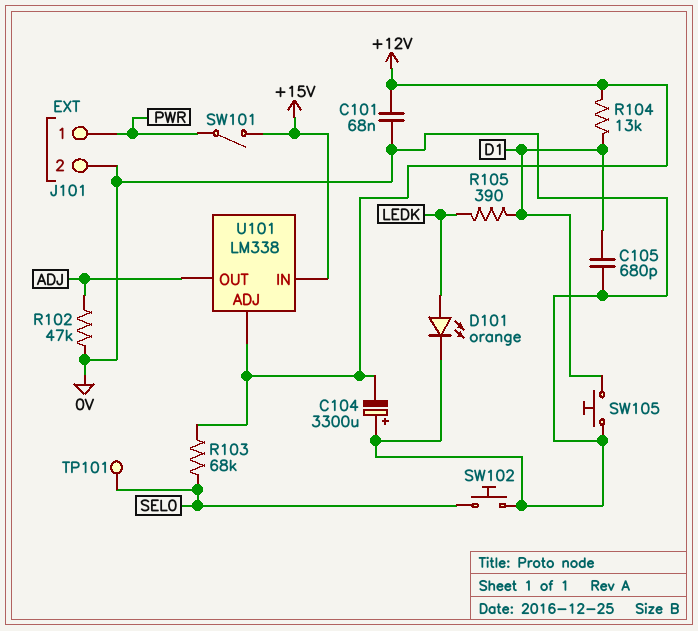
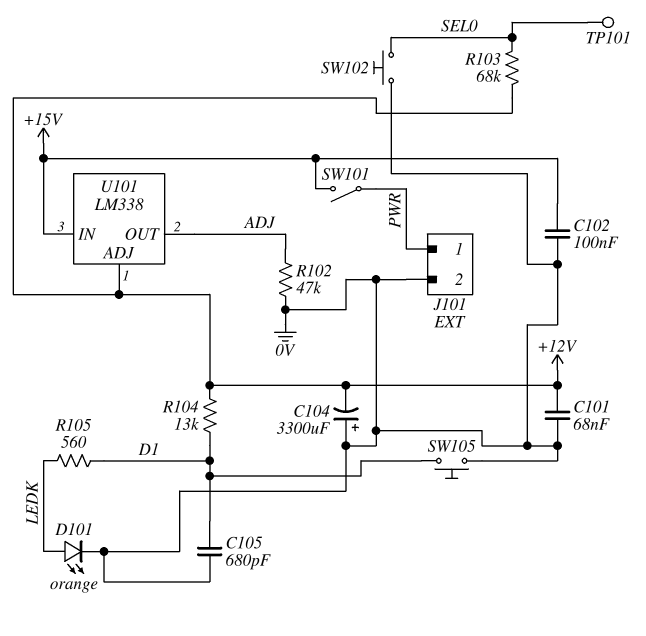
C102: none -> 100nF (+15V, 0V)
R105: 390 (D1, LEDK) -> 560 (D1, LEDK)

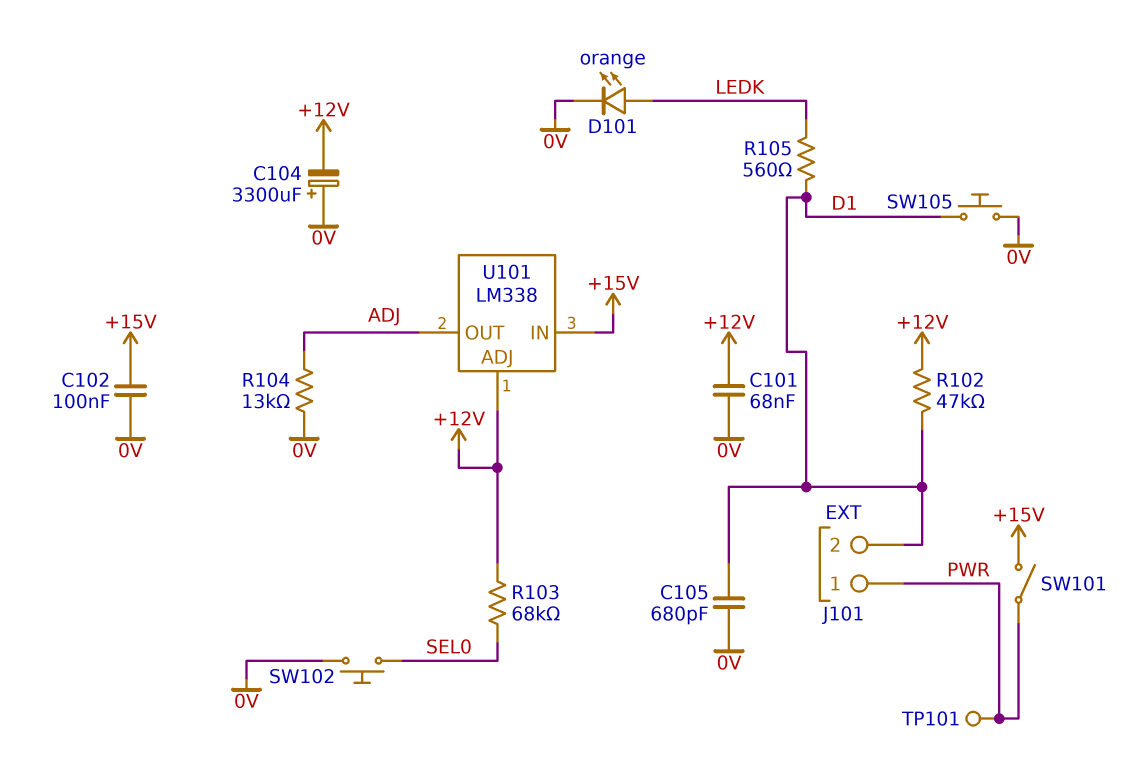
J101 pin 2: 0V -> D1
R102: 47k (0V, ADJ) -> 47k (+12V, D1)
R104: 13k (+12V, D1) -> 13k (0V, ADJ)
TP101: test point (SEL0) -> test point (PWR)

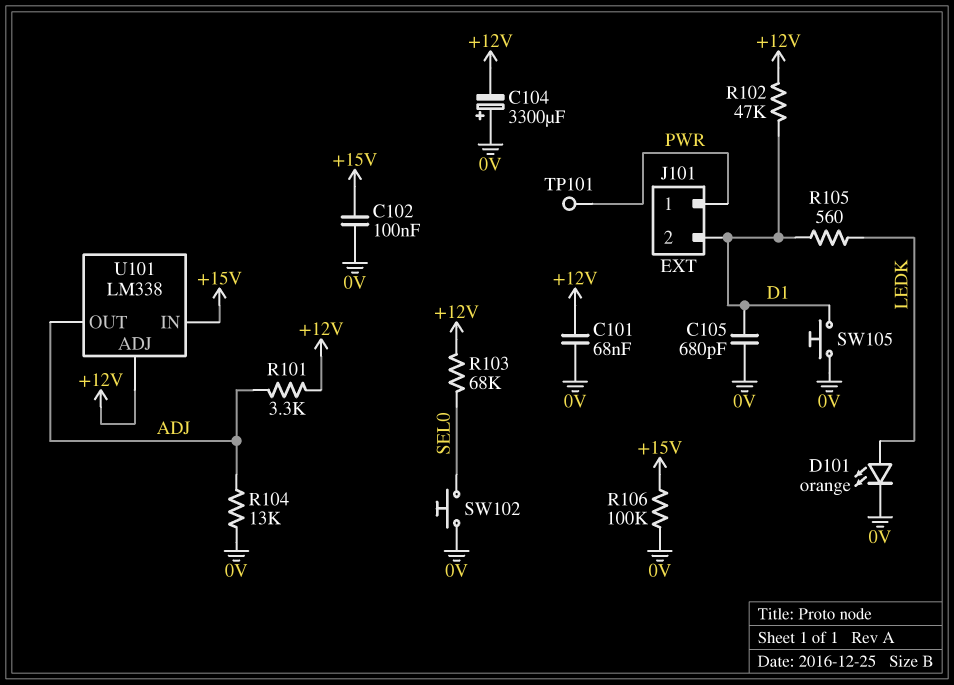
R101: none -> 3.3k (+12V, ADJ)
R106: none -> 100k (+15V, 0V)
SW101: switch (+15V, PWR) -> none

